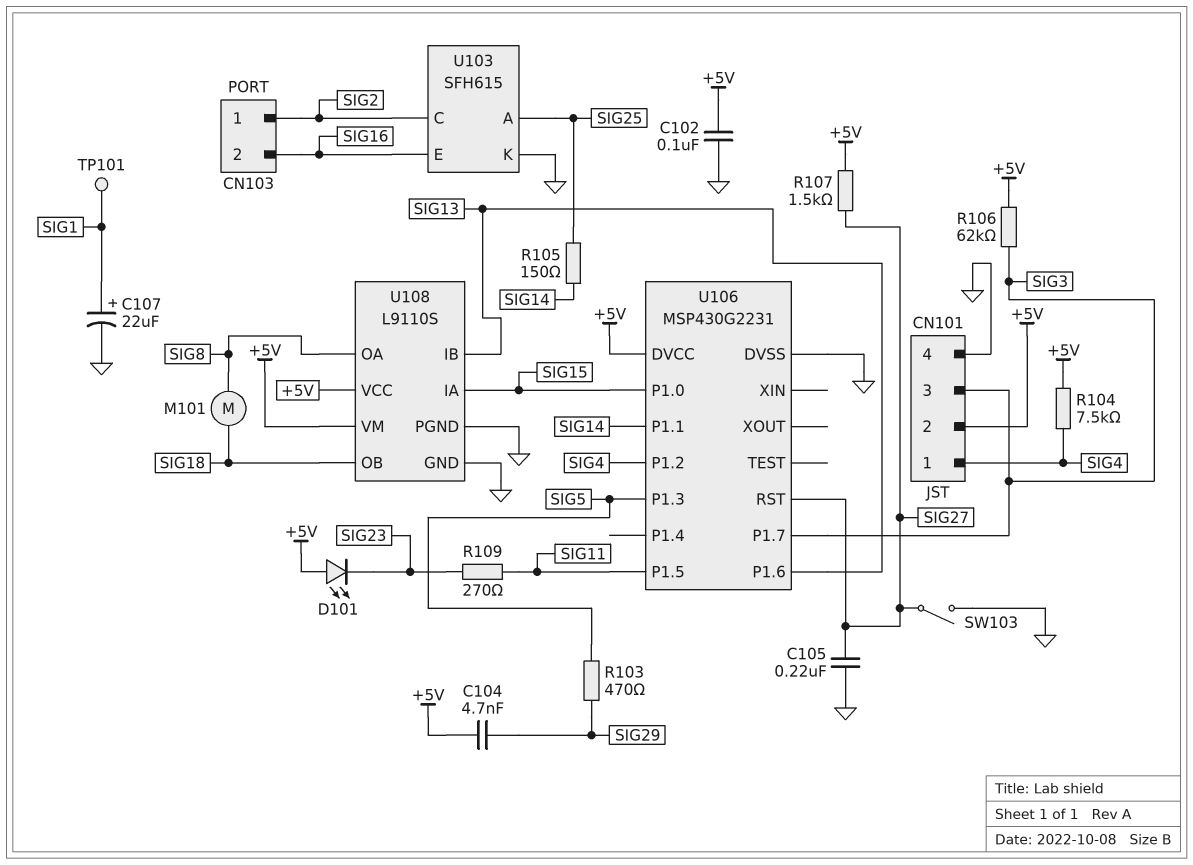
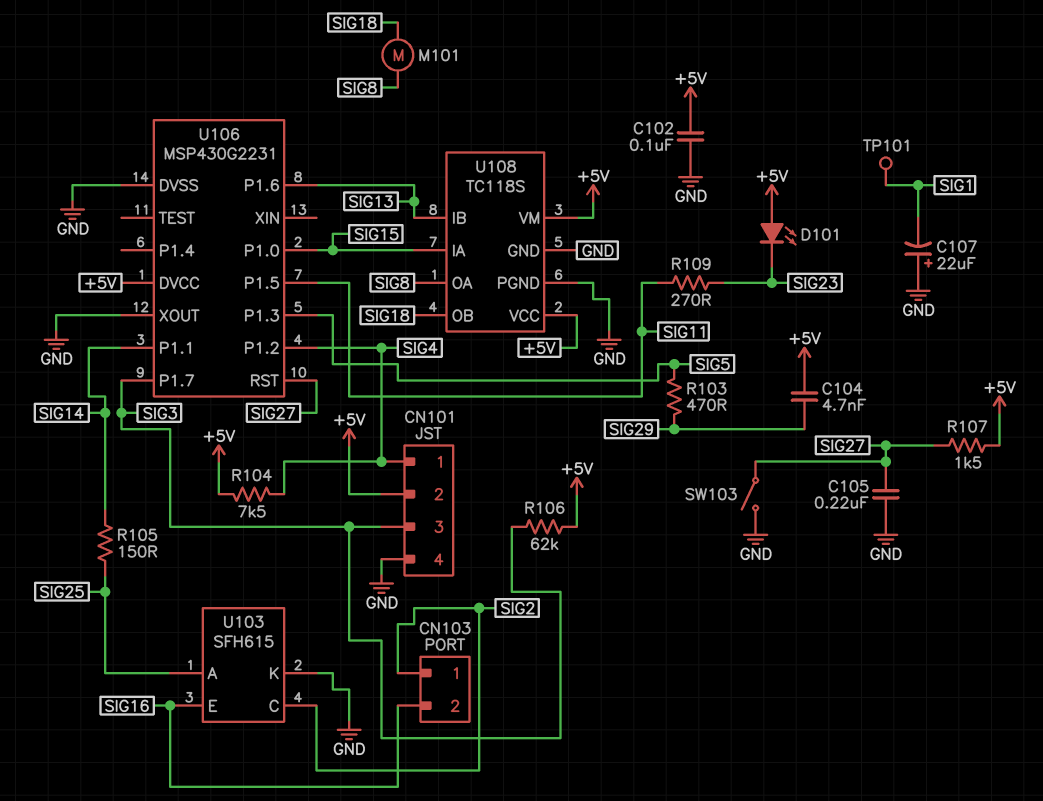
C107: 22uF (plus SIG1, minus GND) -> 22uF (plus GND, minus SIG1)
U106 pin XOUT: none -> GND
U108: L9110S -> TC118S

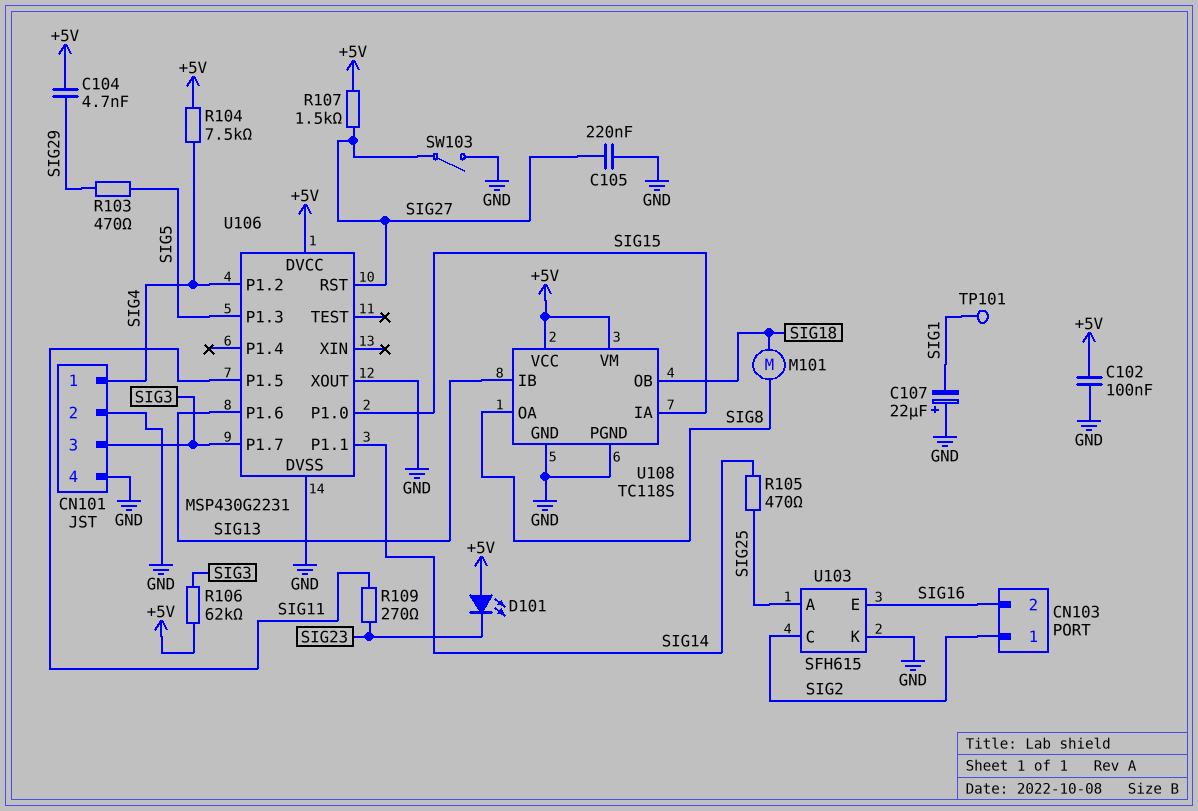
CN101 pin 2: +5V -> GND
R105: 150 (SIG14, SIG25) -> 470 (SIG14, SIG25)

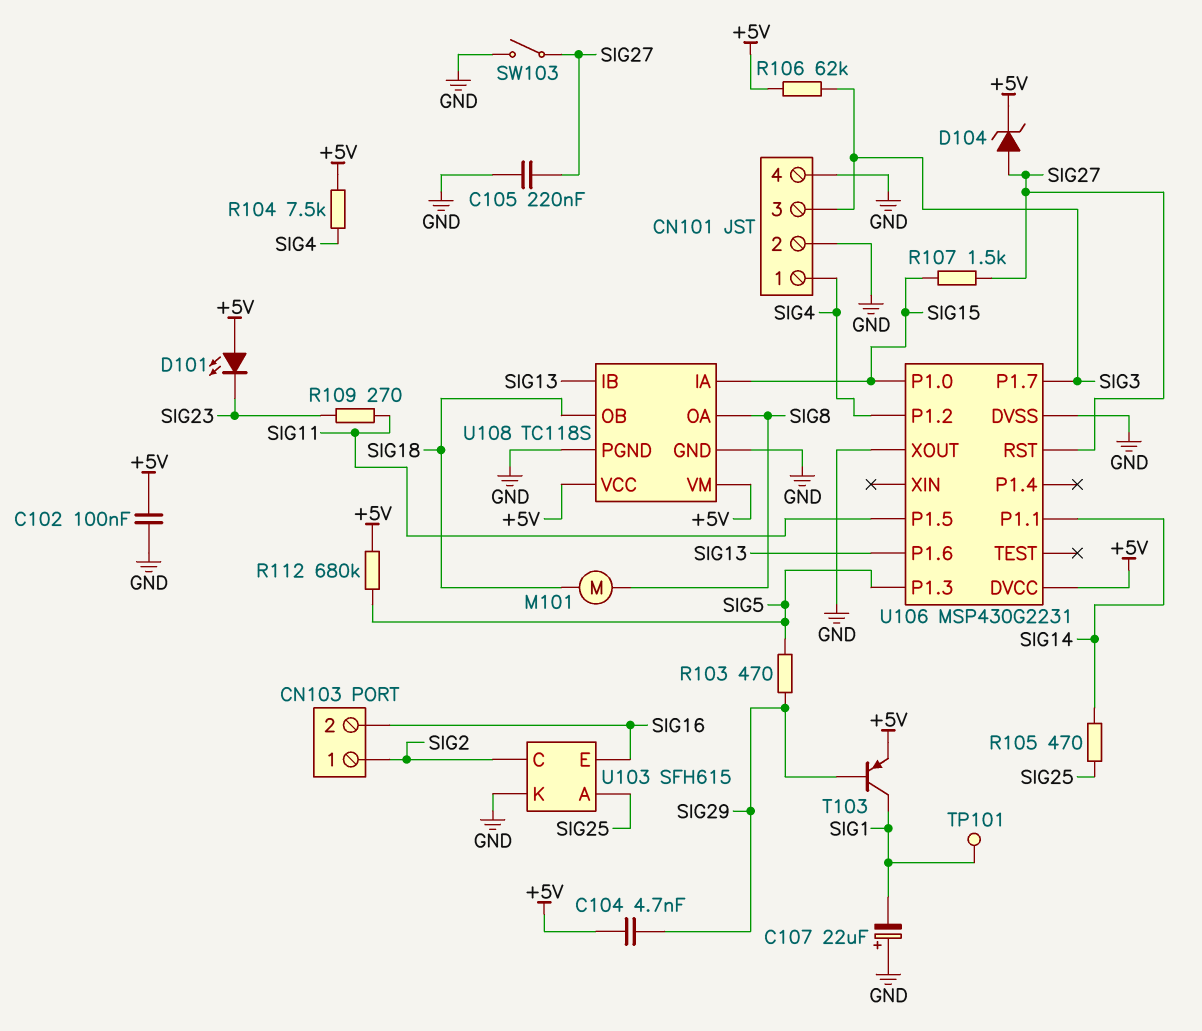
D104: none -> zener (A SIG27, K +5V)
R107: 1.5k (+5V, SIG27) -> 1.5k (SIG15, SIG27)
R112: none -> 680k (+5V, SIG5)
T103: none -> PNP (B SIG29, C SIG1, E +5V)

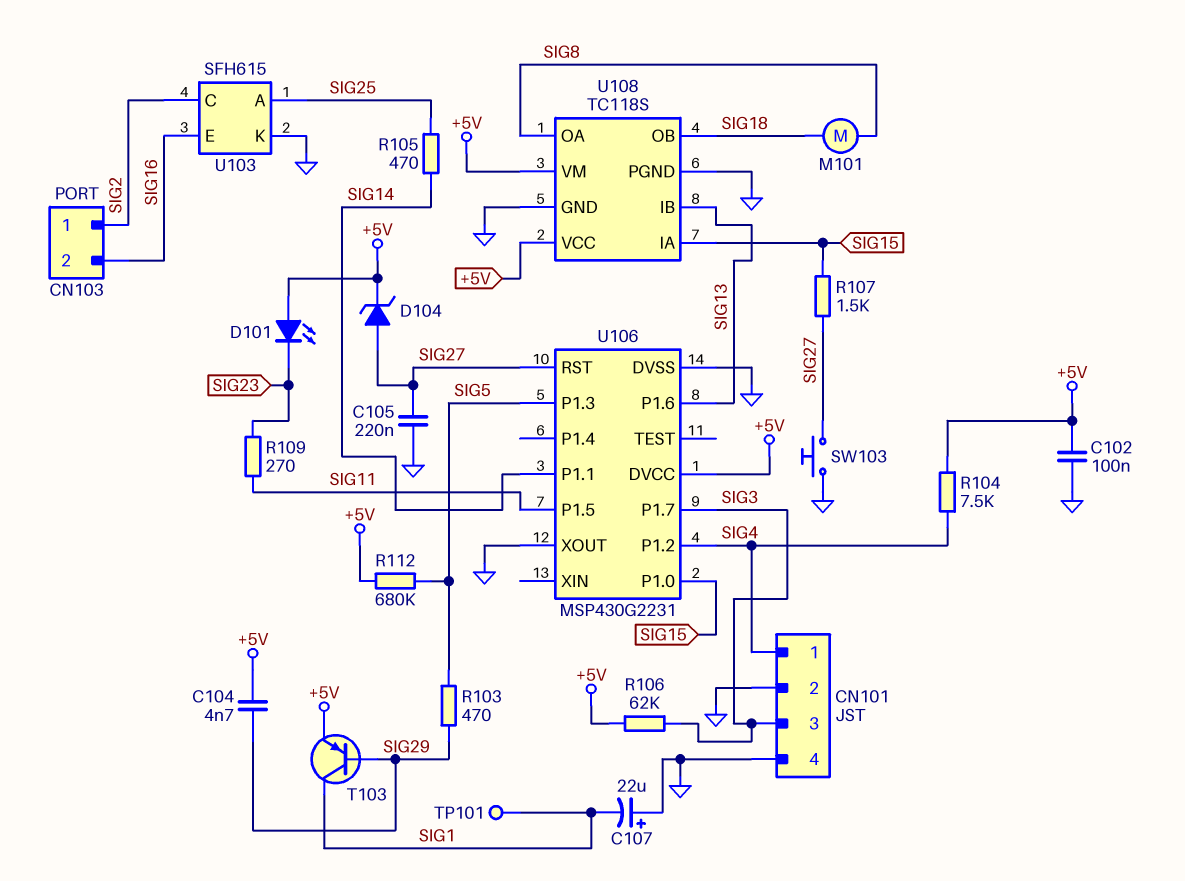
SW103: switch (GND, SIG27) -> button (GND, SIG27)

